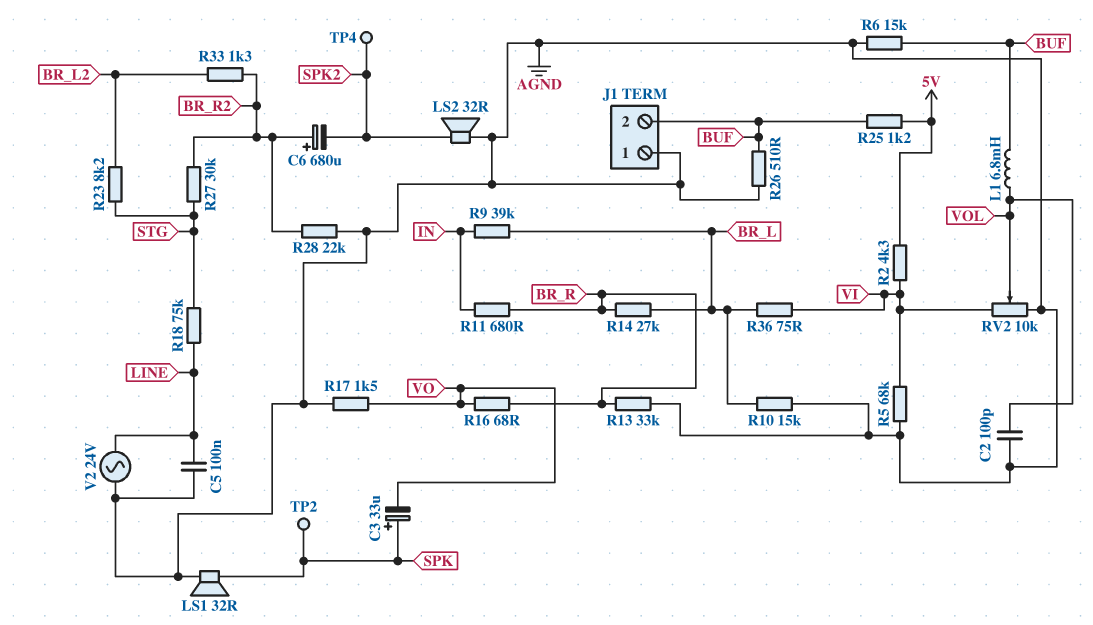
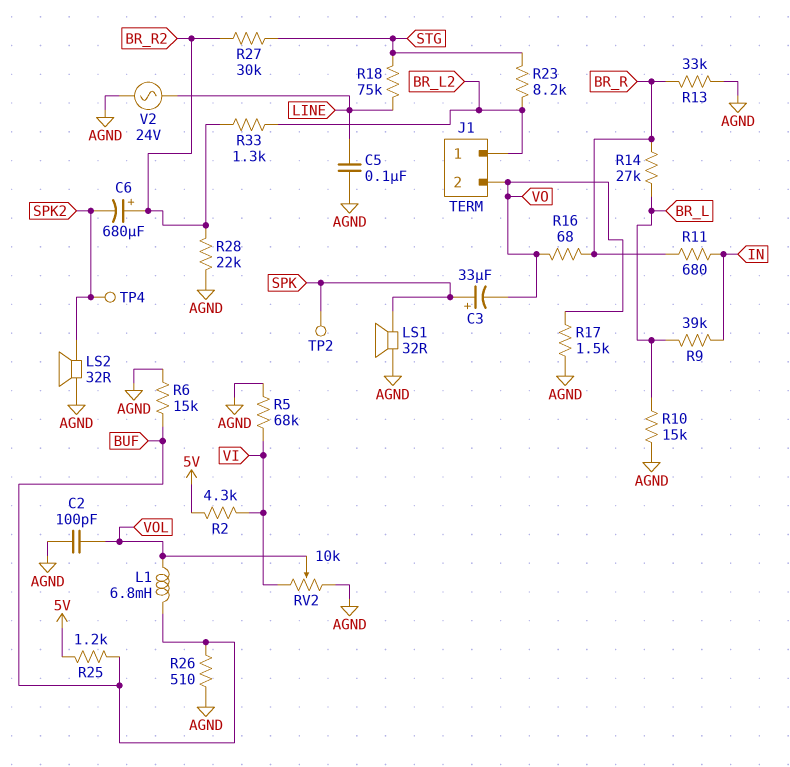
J1 pin 1: AGND -> BR_L2
J1 pin 2: BUF -> VO
R36: 75 (BR_L, VI) -> none

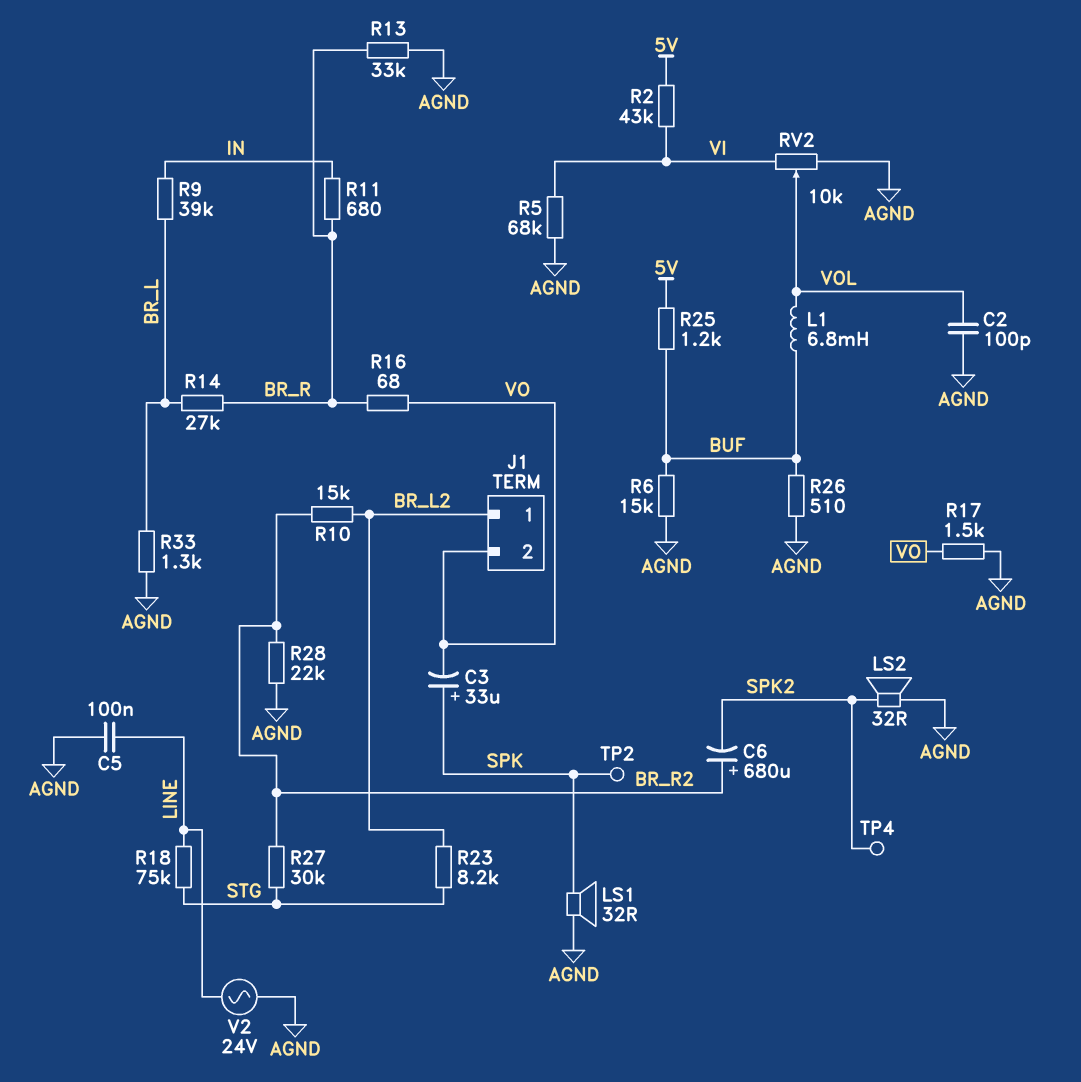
R2: 4.3k (5V, VI) -> 43k (5V, VI)
R10: 15k (AGND, BR_L) -> 15k (BR_L2, BR_R2)
R33: 1.3k (BR_L2, BR_R2) -> 1.3k (AGND, BR_L)

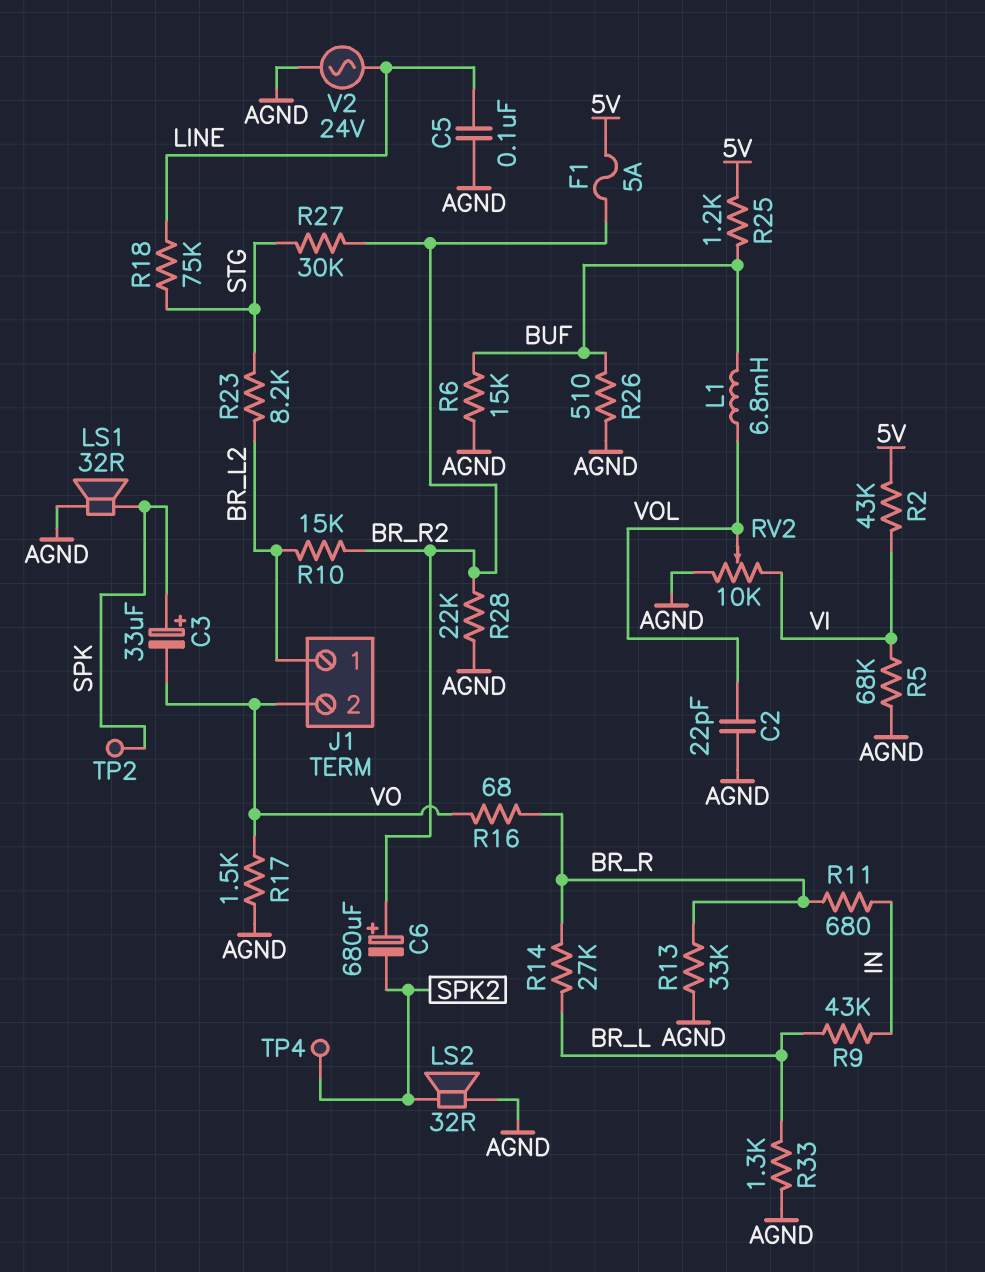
C2: 100pF (AGND, VOL) -> 22pF (AGND, VOL)
F1: none -> 5A (5V, BR_R2)
R9: 39k (BR_L, IN) -> 43k (BR_L, IN)

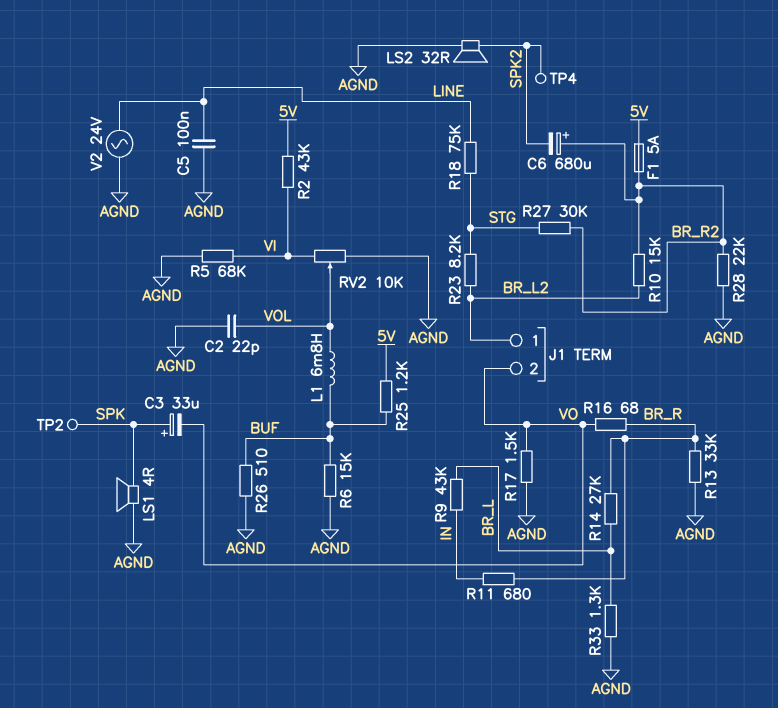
LS1: speaker 32R (AGND, SPK) -> speaker 4R (AGND, SPK)

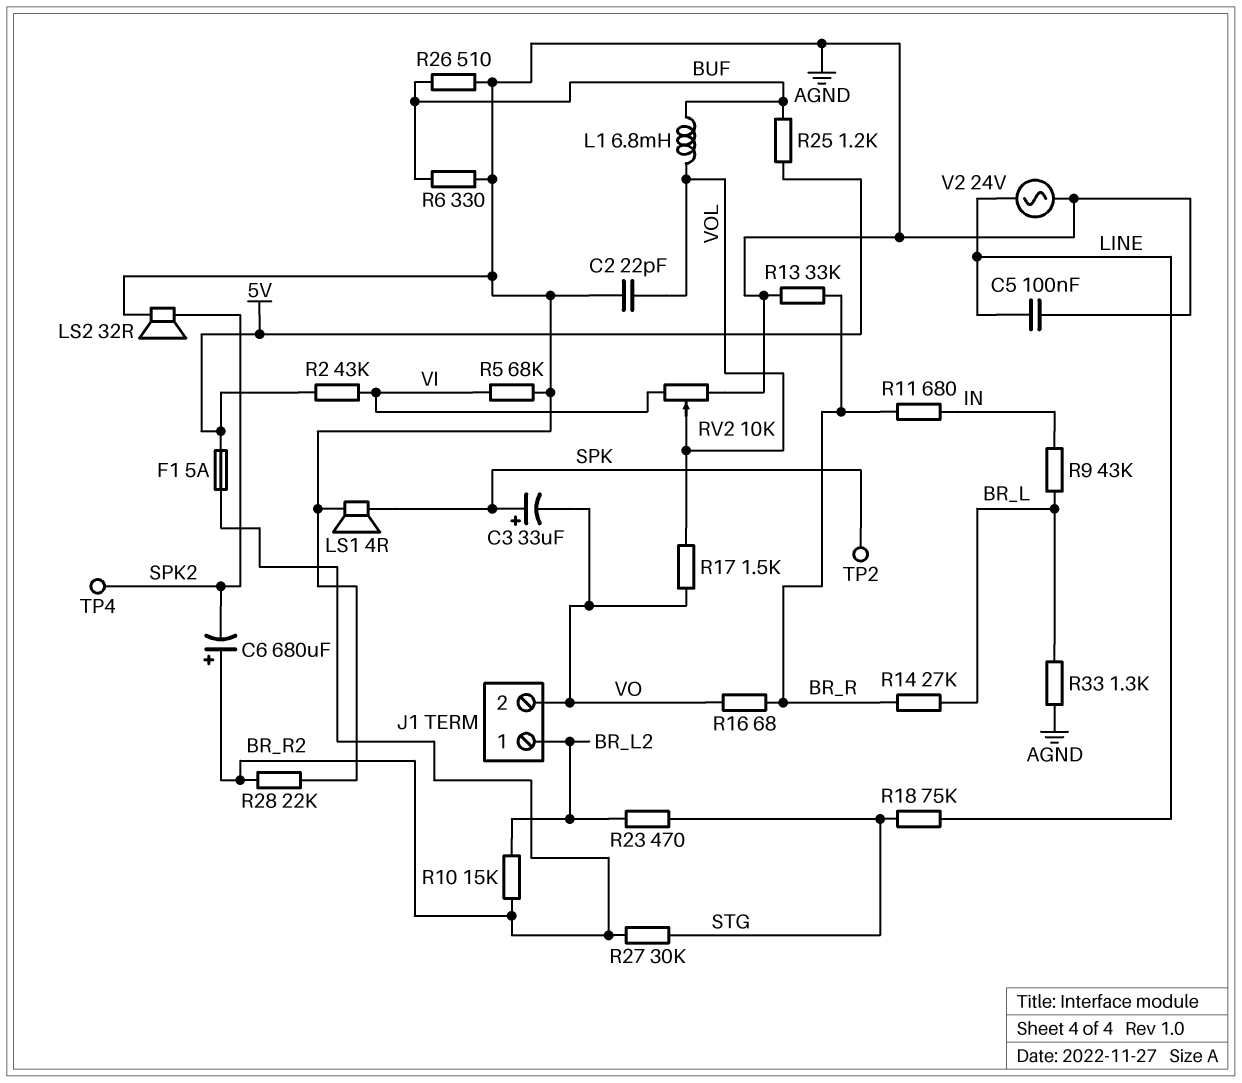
R6: 15k (AGND, BUF) -> 330 (AGND, BUF)
R17: 1.5k (AGND, VO) -> 1.5k (VO, VOL)
R23: 8.2k (BR_L2, STG) -> 470 (BR_L2, STG)

